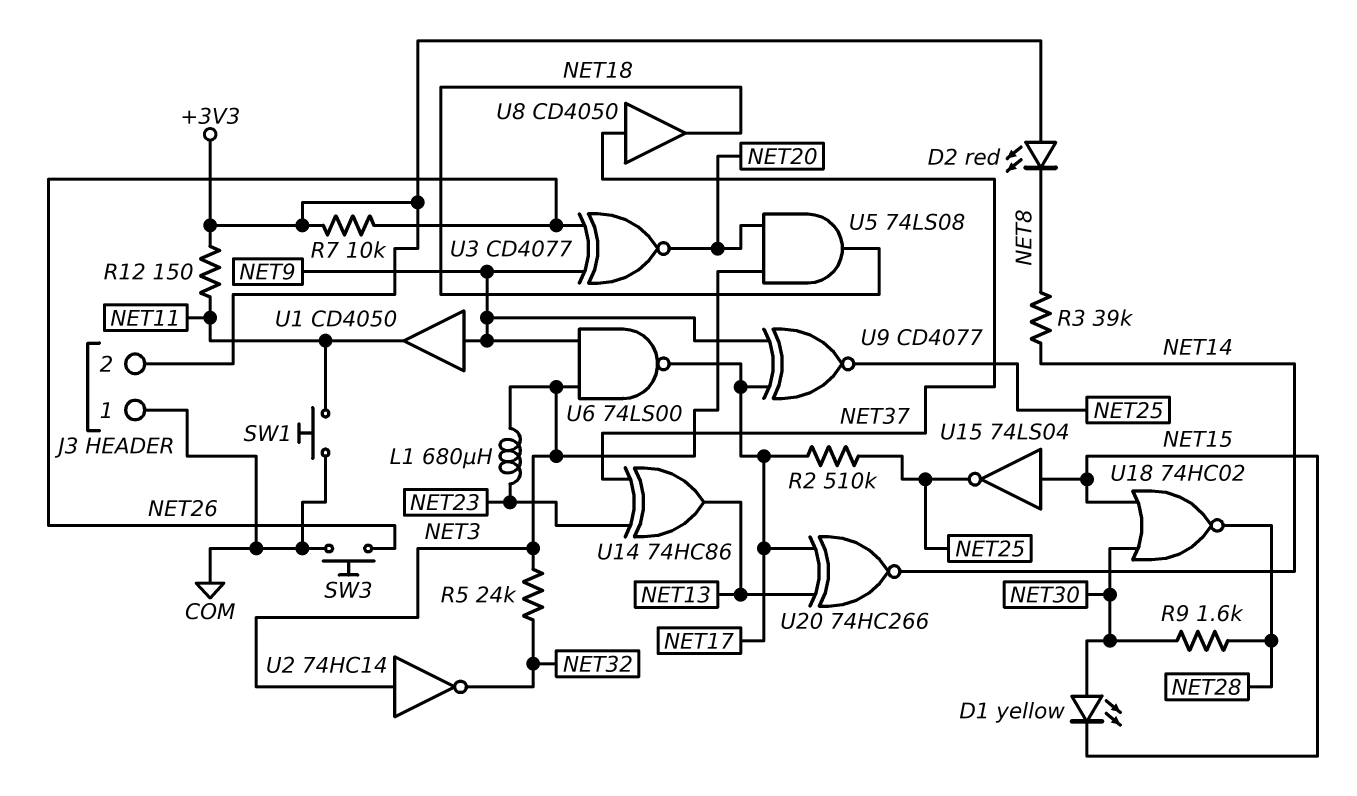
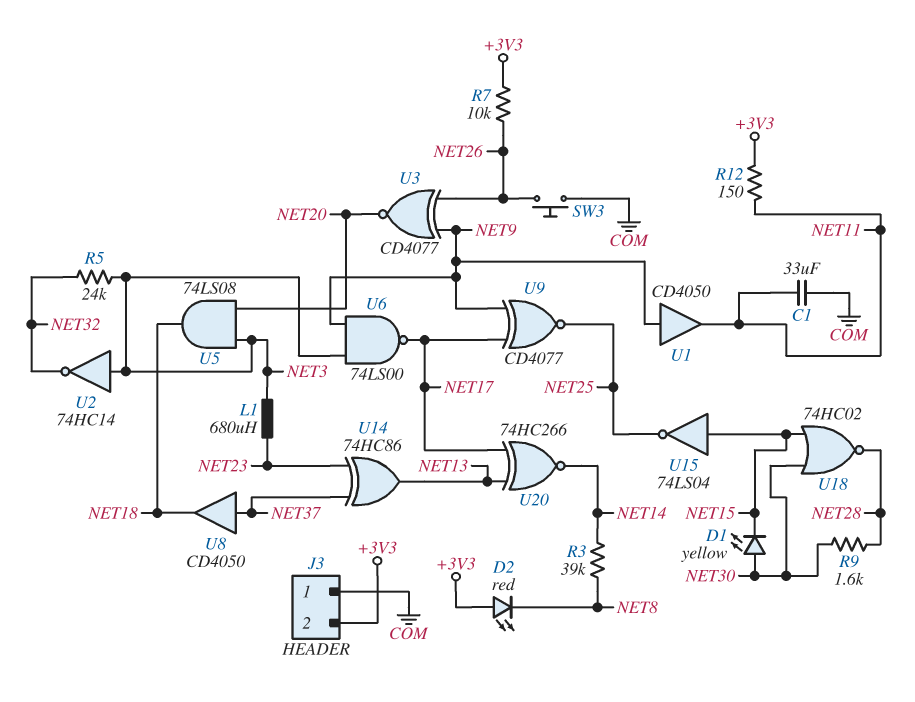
C1: none -> 33uF (COM, NET11)
R2: 510k (NET17, NET25) -> none
SW1: button (COM, NET11) -> none

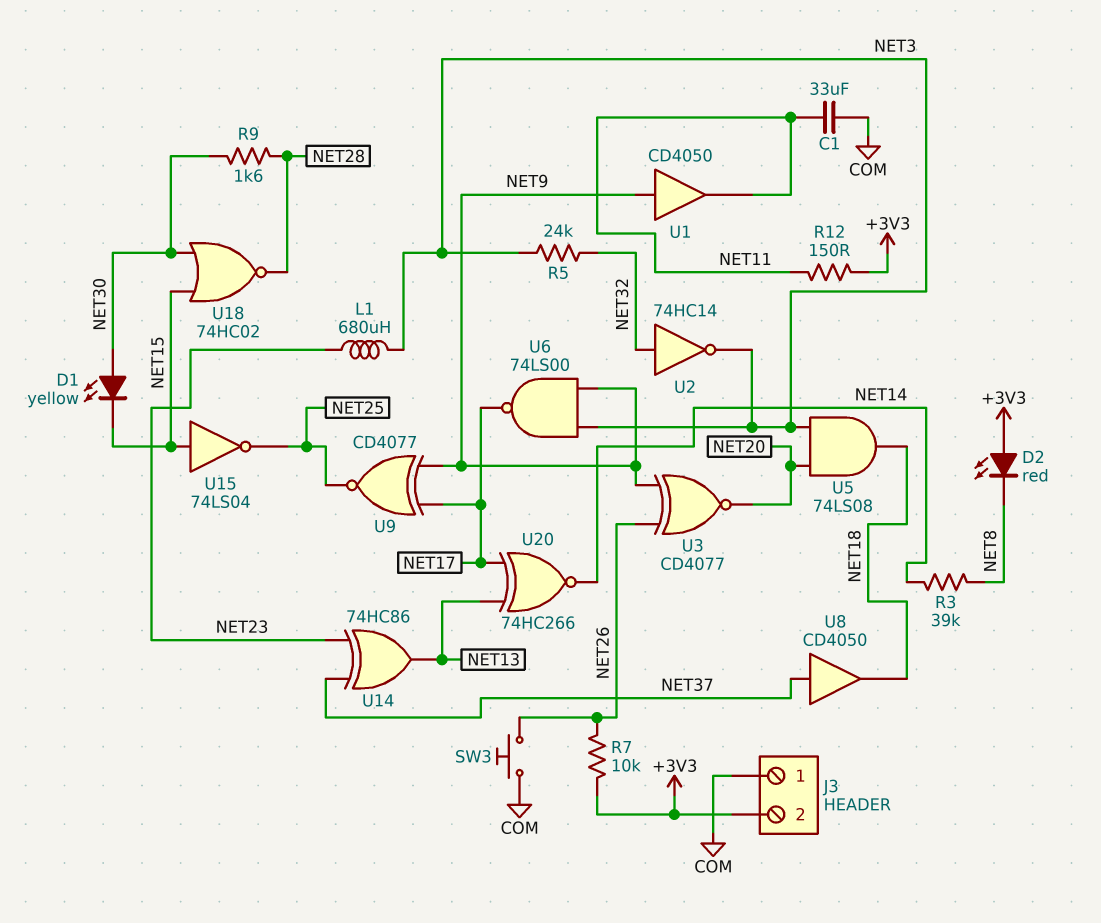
U2: NOT 74HC14 (in NET3, out NET32) -> NOT 74HC14 (in NET32, out NET3)

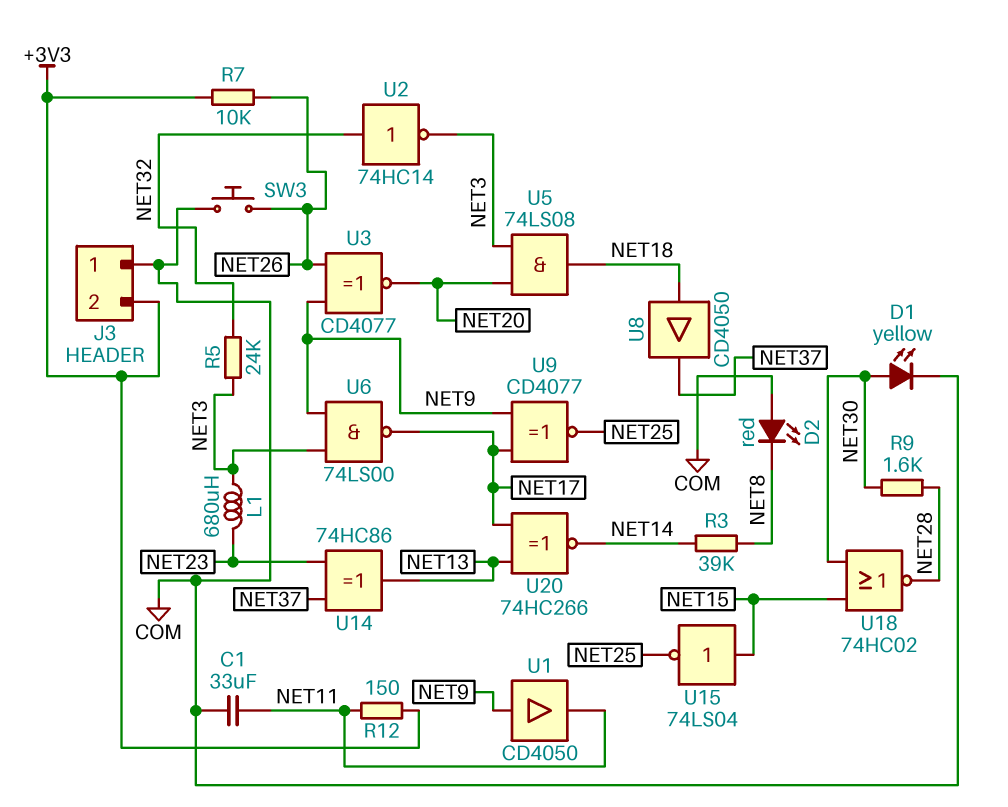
D1: LED yellow (A NET30, K NET15) -> LED yellow (A NET30, K COM)
D2: LED red (A +3V3, K NET8) -> LED red (A COM, K NET8)
U8: buffer CD4050 (in NET37, out NET18) -> buffer CD4050 (in NET18, out NET37)

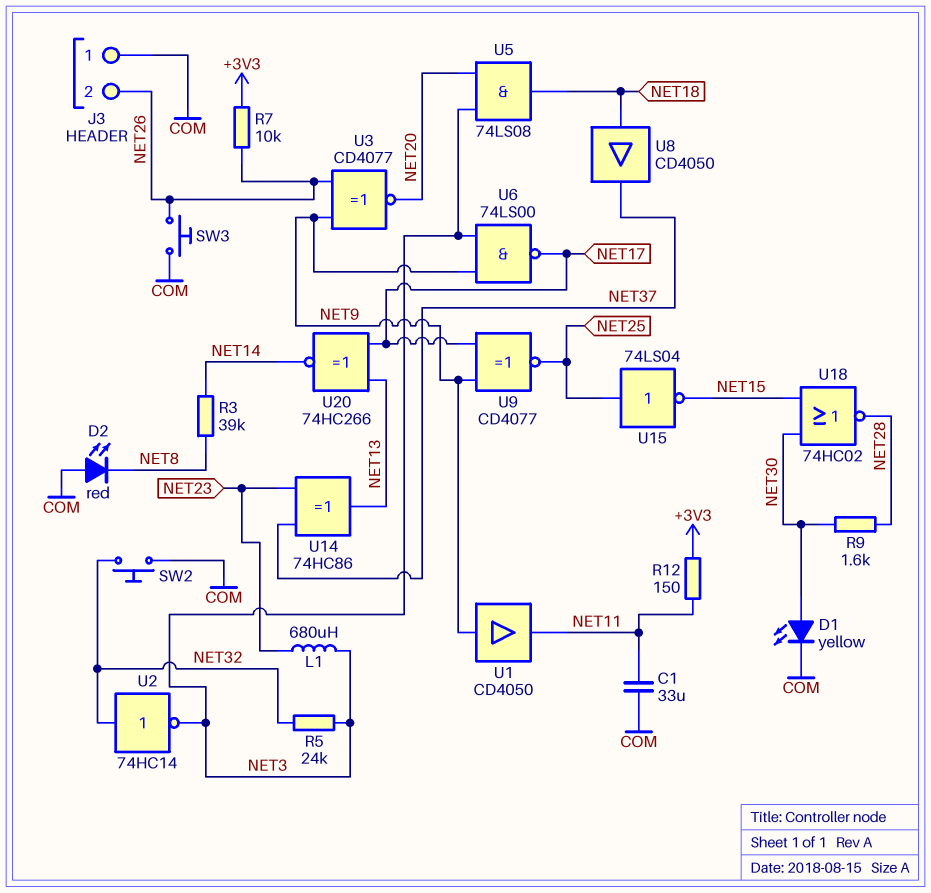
J3 pin 2: +3V3 -> NET26
SW2: none -> button (COM, NET32)
U15: NOT 74LS04 (in NET15, out NET25) -> NOT 74LS04 (in NET25, out NET15)

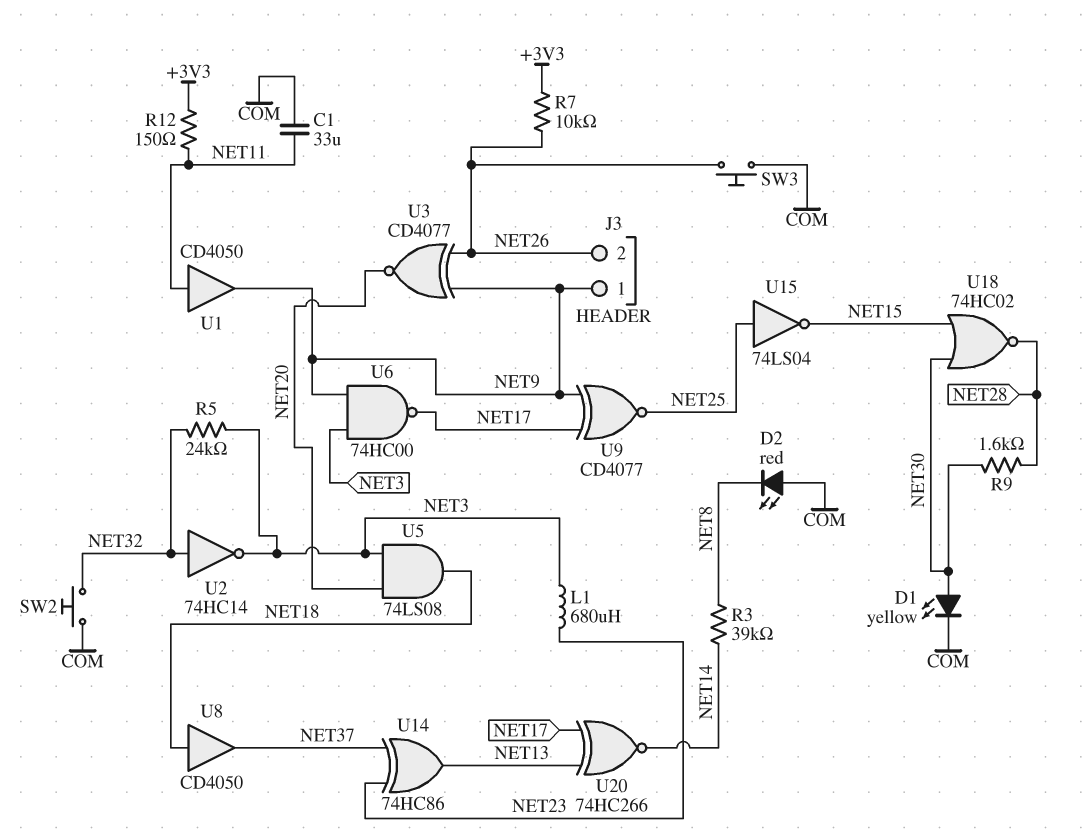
J3 pin 1: COM -> NET9
U1: buffer CD4050 (in NET9, out NET11) -> buffer CD4050 (in NET11, out NET9)
U6: NAND 74LS00 (in NET3, in NET9, out NET17) -> NAND 74HC00 (in NET3, in NET9, out NET17)

